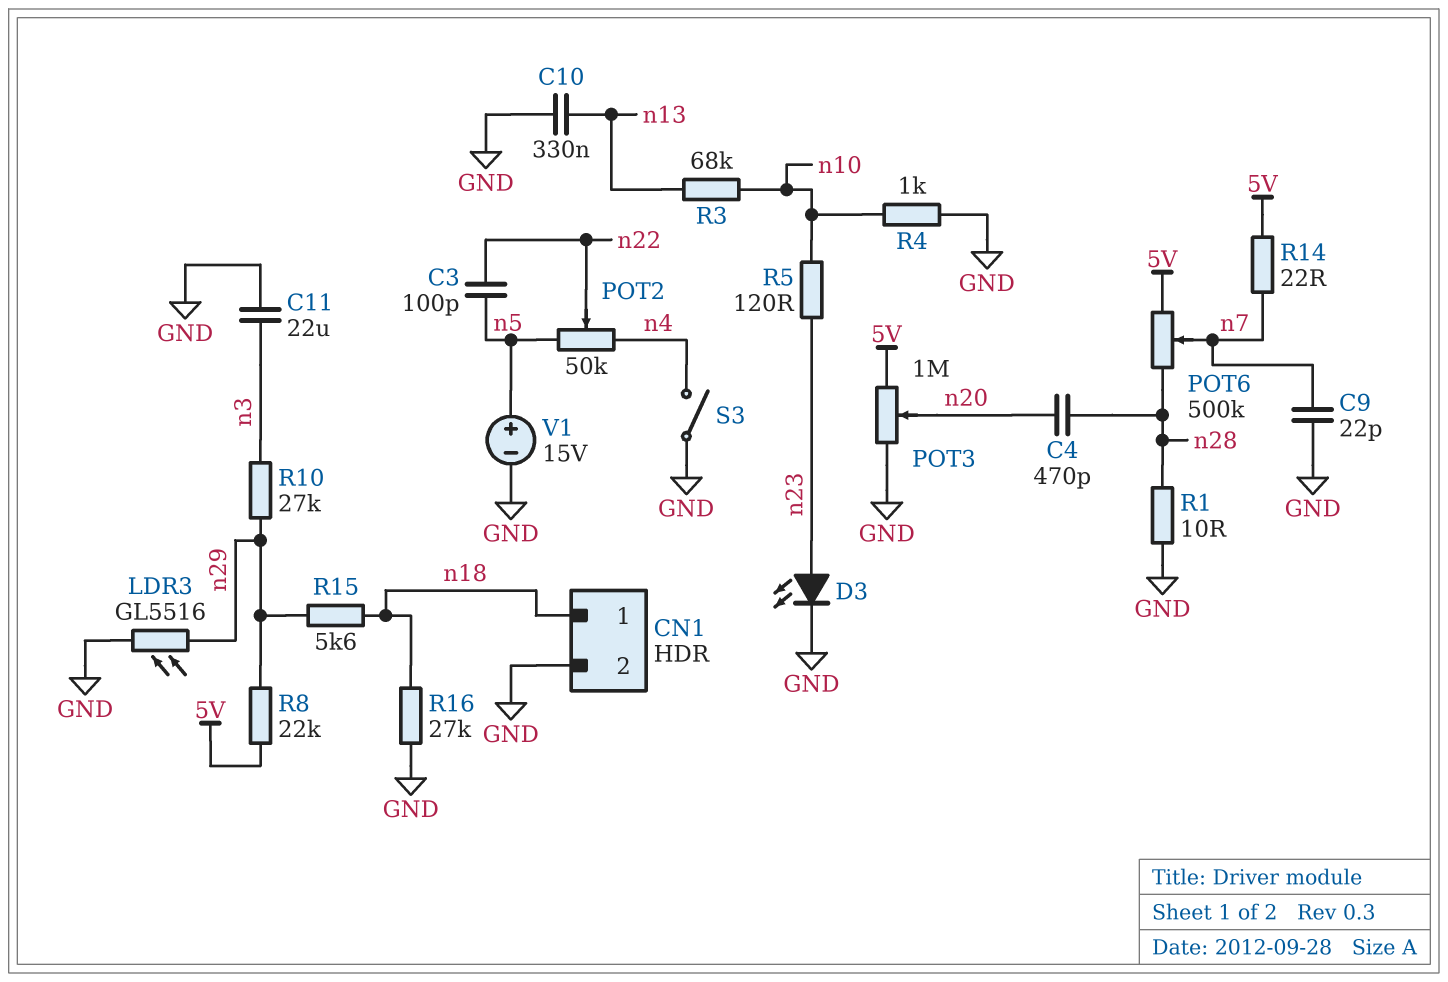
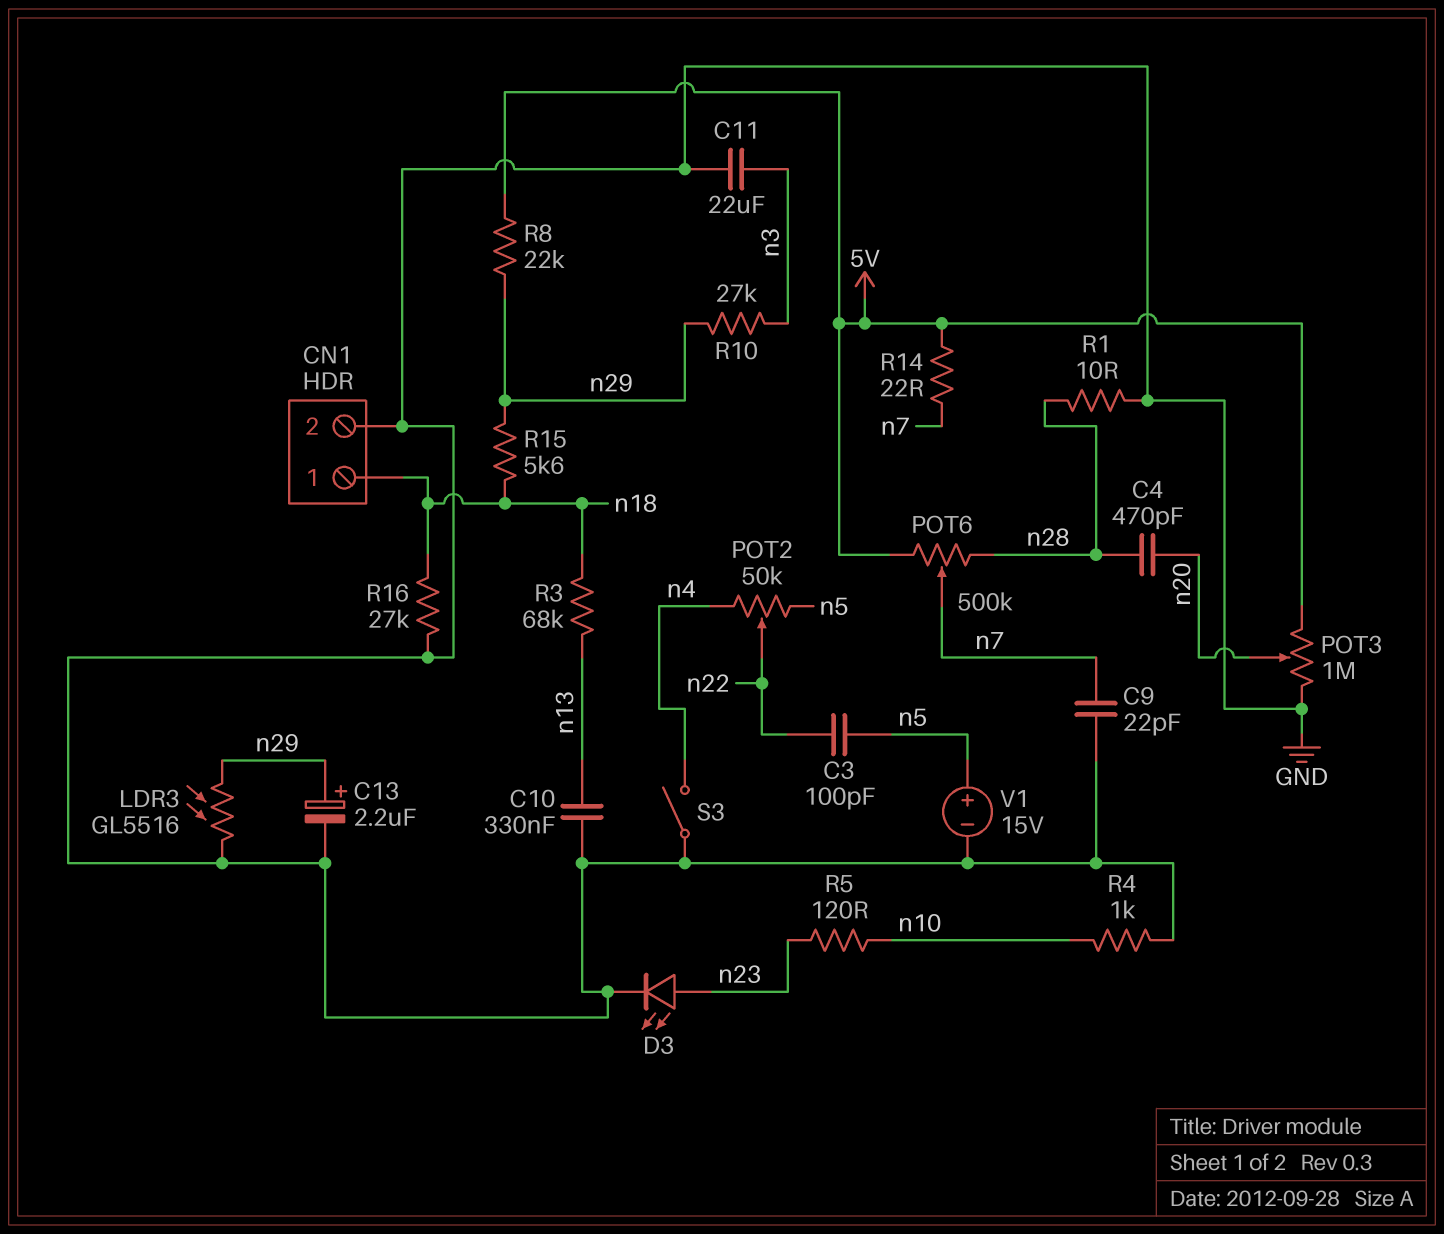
C13: none -> 2.2uF (plus n29, minus GND)
R3: 68k (n10, n13) -> 68k (n13, n18)

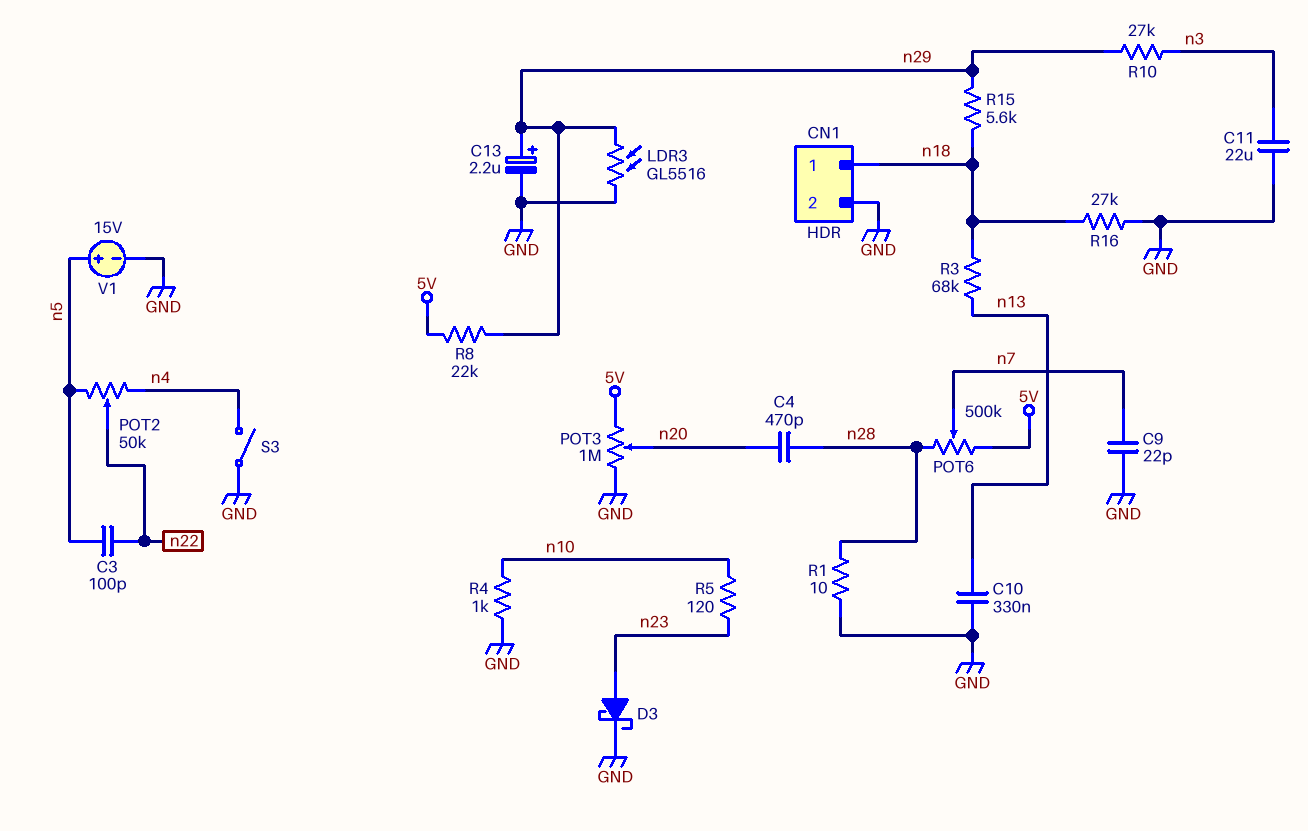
D3: LED (A n23, K GND) -> schottky (A n23, K GND)
R14: 22 (5V, n7) -> none

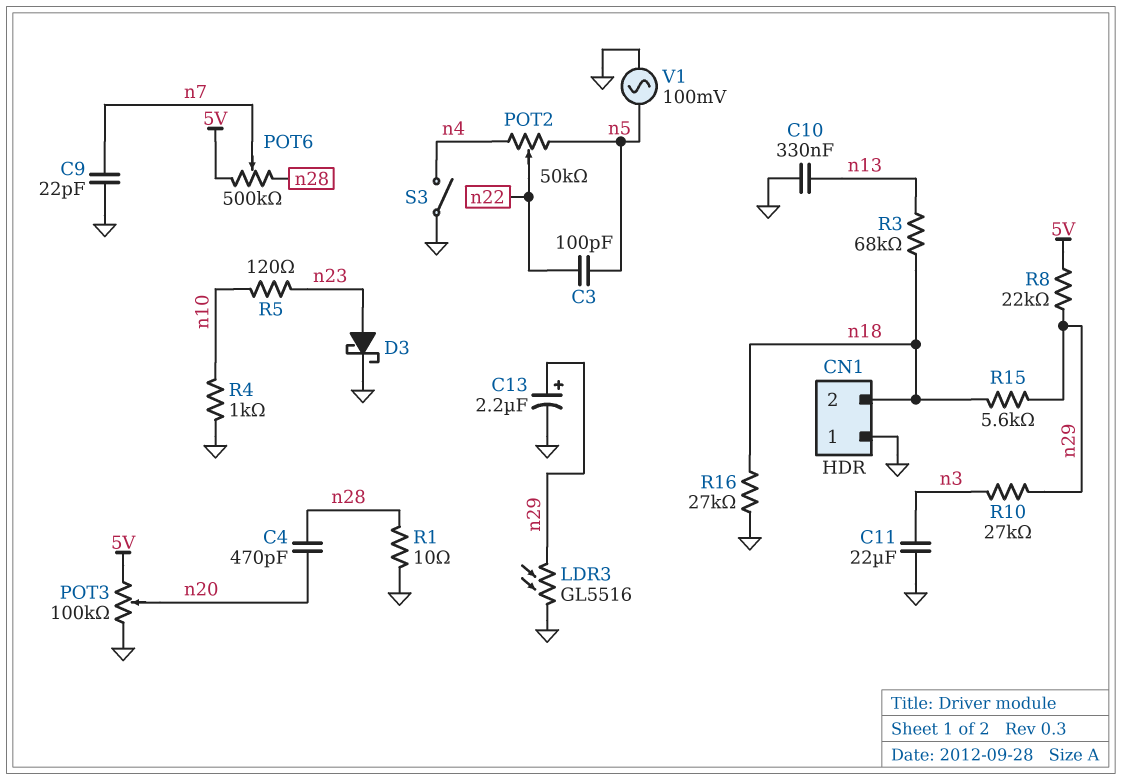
CN1 pin 1: n18 -> GND
CN1 pin 2: GND -> n18
POT3: 1M (5V, GND, wiper n20) -> 100k (5V, GND, wiper n20)
V1: 15V (plus n5, minus GND) -> AC 100mV (GND, n5)

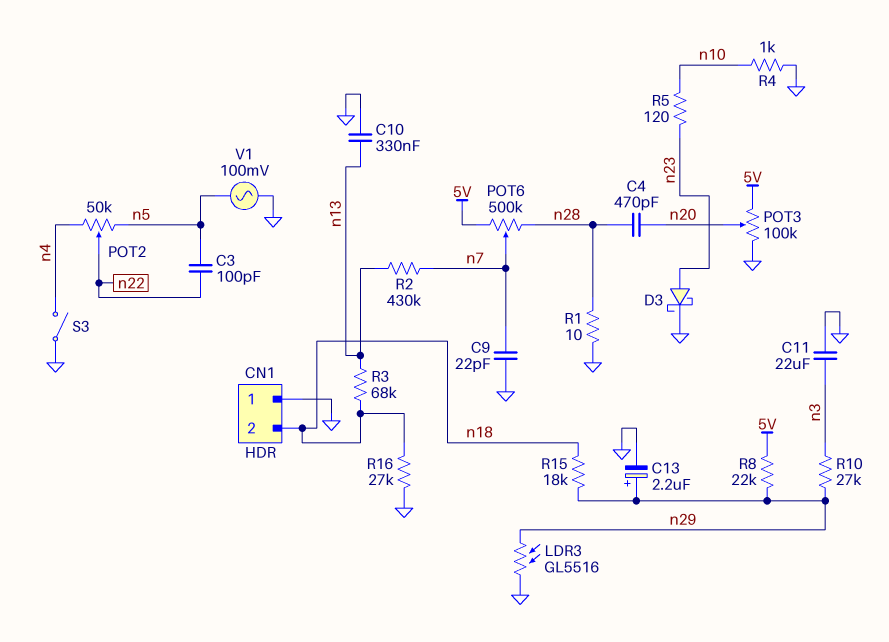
R2: none -> 430k (n7, n13)
R15: 5.6k (n18, n29) -> 18k (n18, n29)

